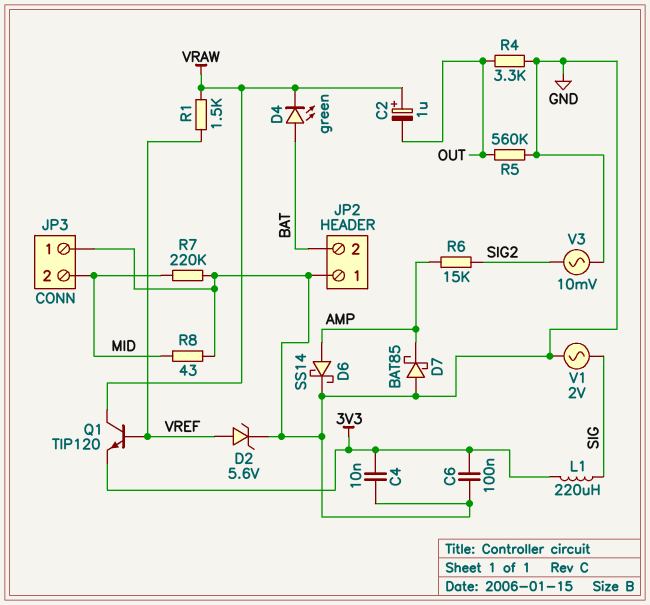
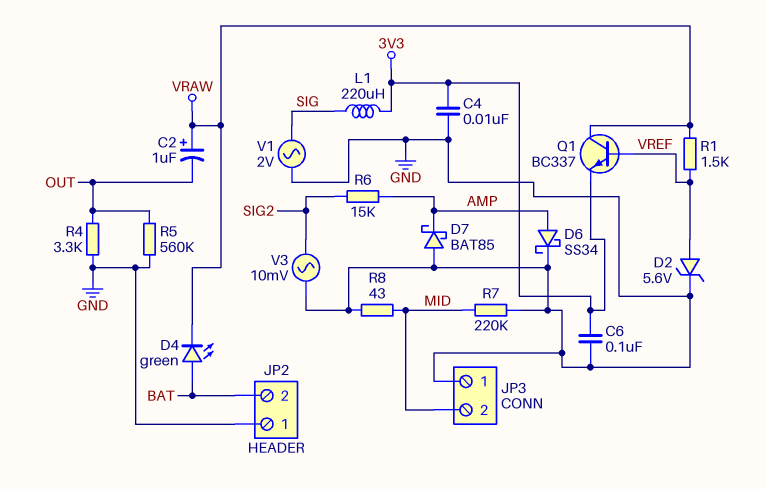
D6: schottky SS14 (A AMP, K GND) -> schottky SS34 (A AMP, K GND)
Q1: NPN TIP120 (B VREF, C VRAW, E 3V3) -> NPN BC337 (B VREF, C VRAW, E 3V3)

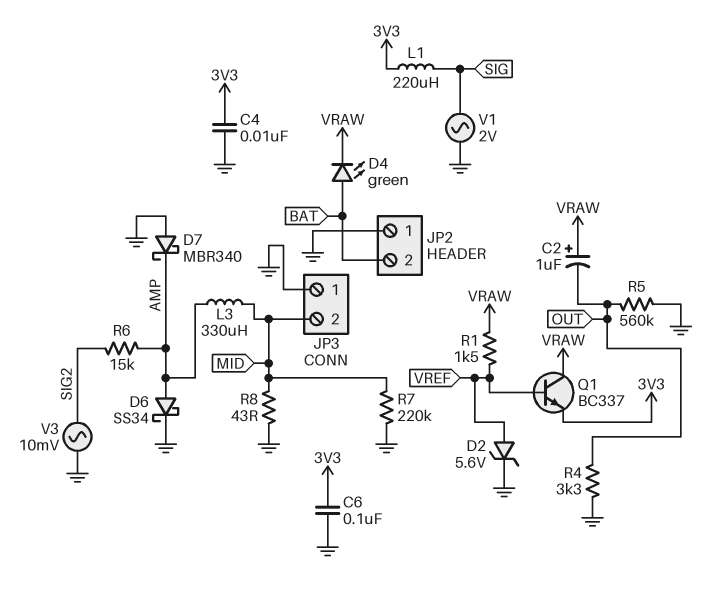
D7: schottky BAT85 (A GND, K AMP) -> schottky MBR340 (A GND, K AMP)
L3: none -> 330uH (AMP, MID)

